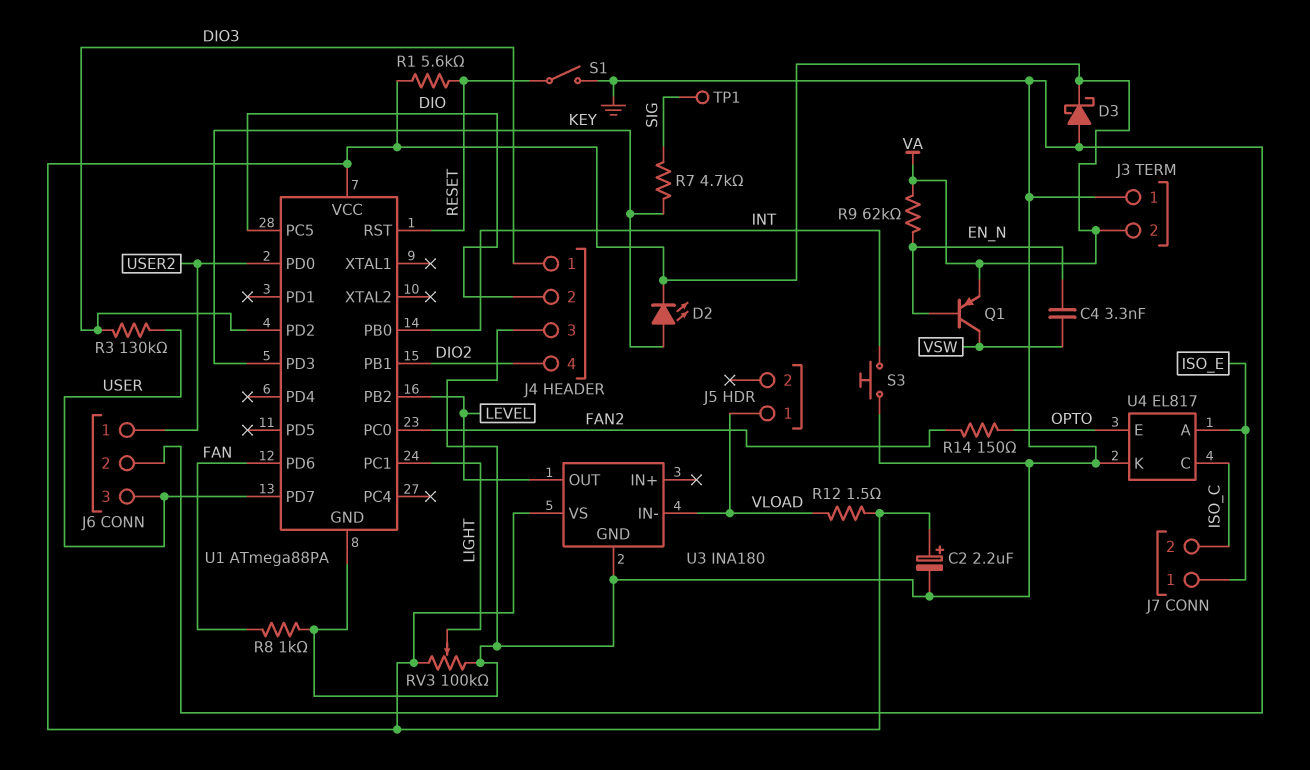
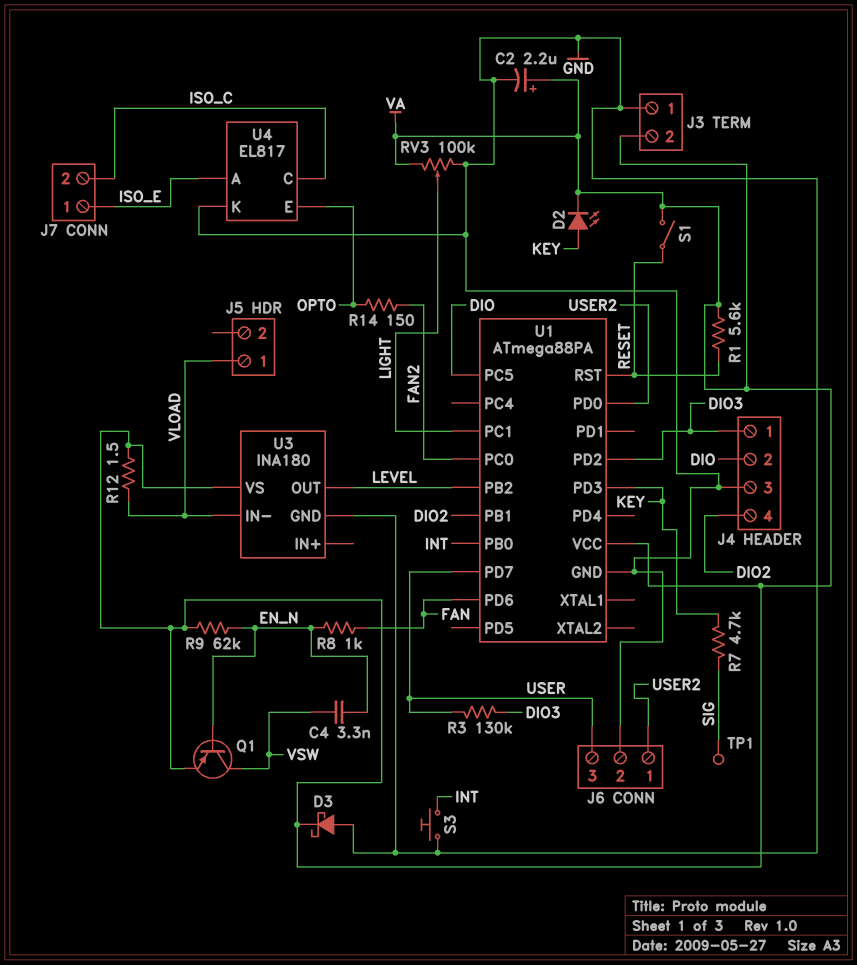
R8: 1k (FAN, GND) -> 1k (EN_N, FAN)
S1: switch (GND, RESET) -> switch (RESET, VA)

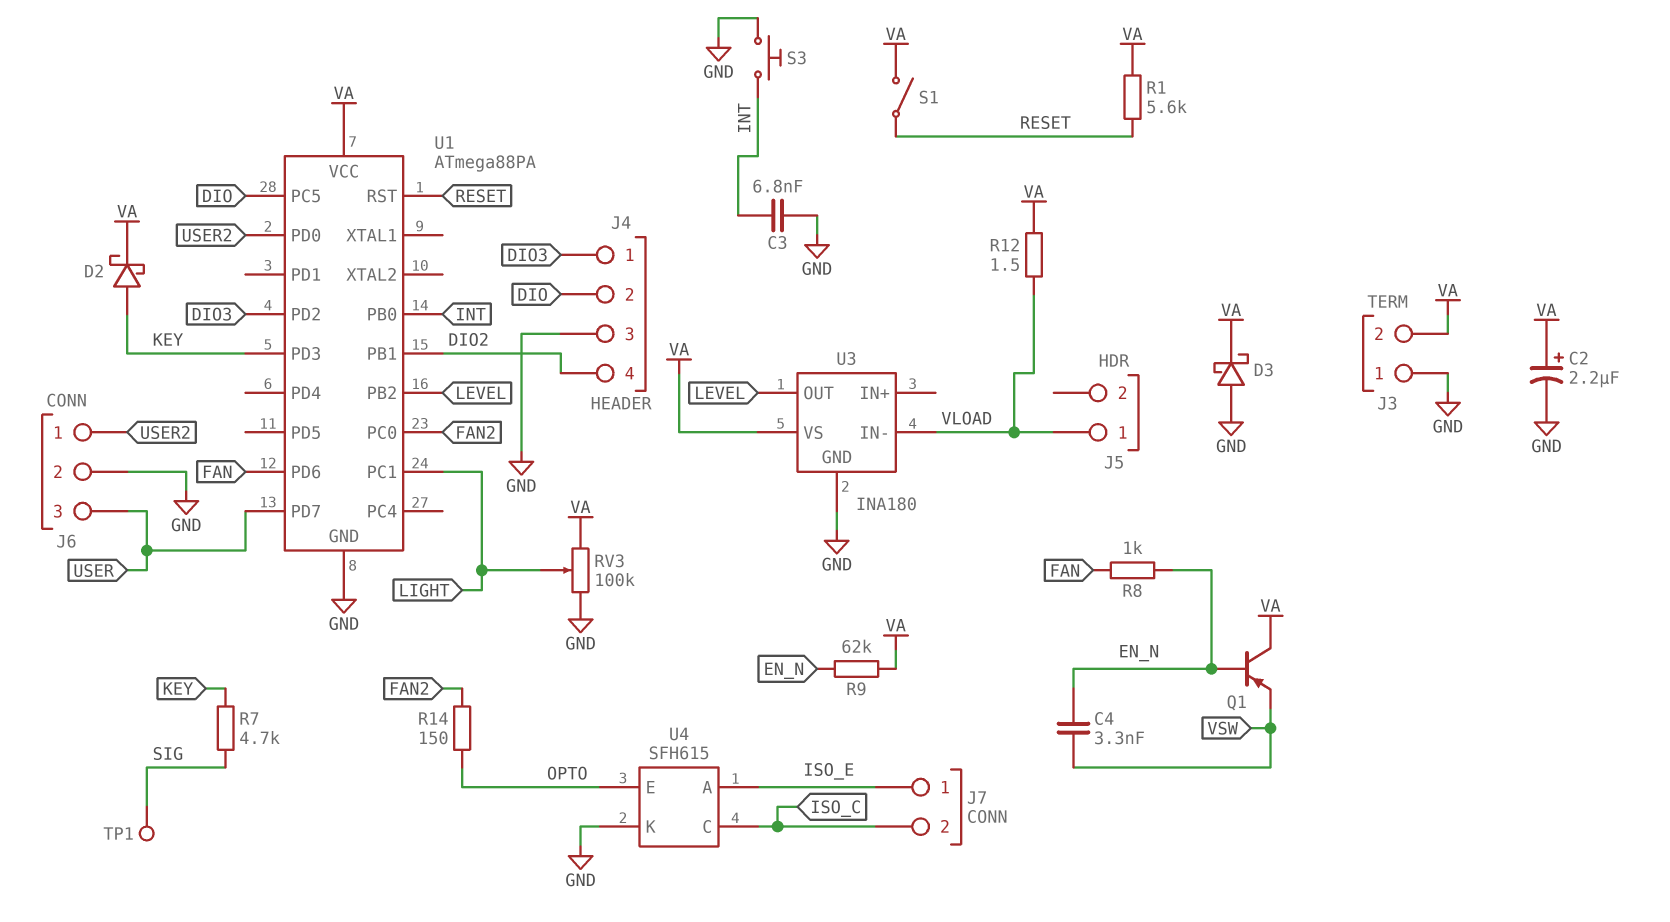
C3: none -> 6.8nF (GND, INT)
D2: LED (A KEY, K VA) -> schottky (A KEY, K VA)
Q1: PNP (B EN_N, C VSW, E VA) -> PNP (B EN_N, C VA, E VSW)
R3: 130k (DIO3, USER) -> none
U4: EL817 -> SFH615

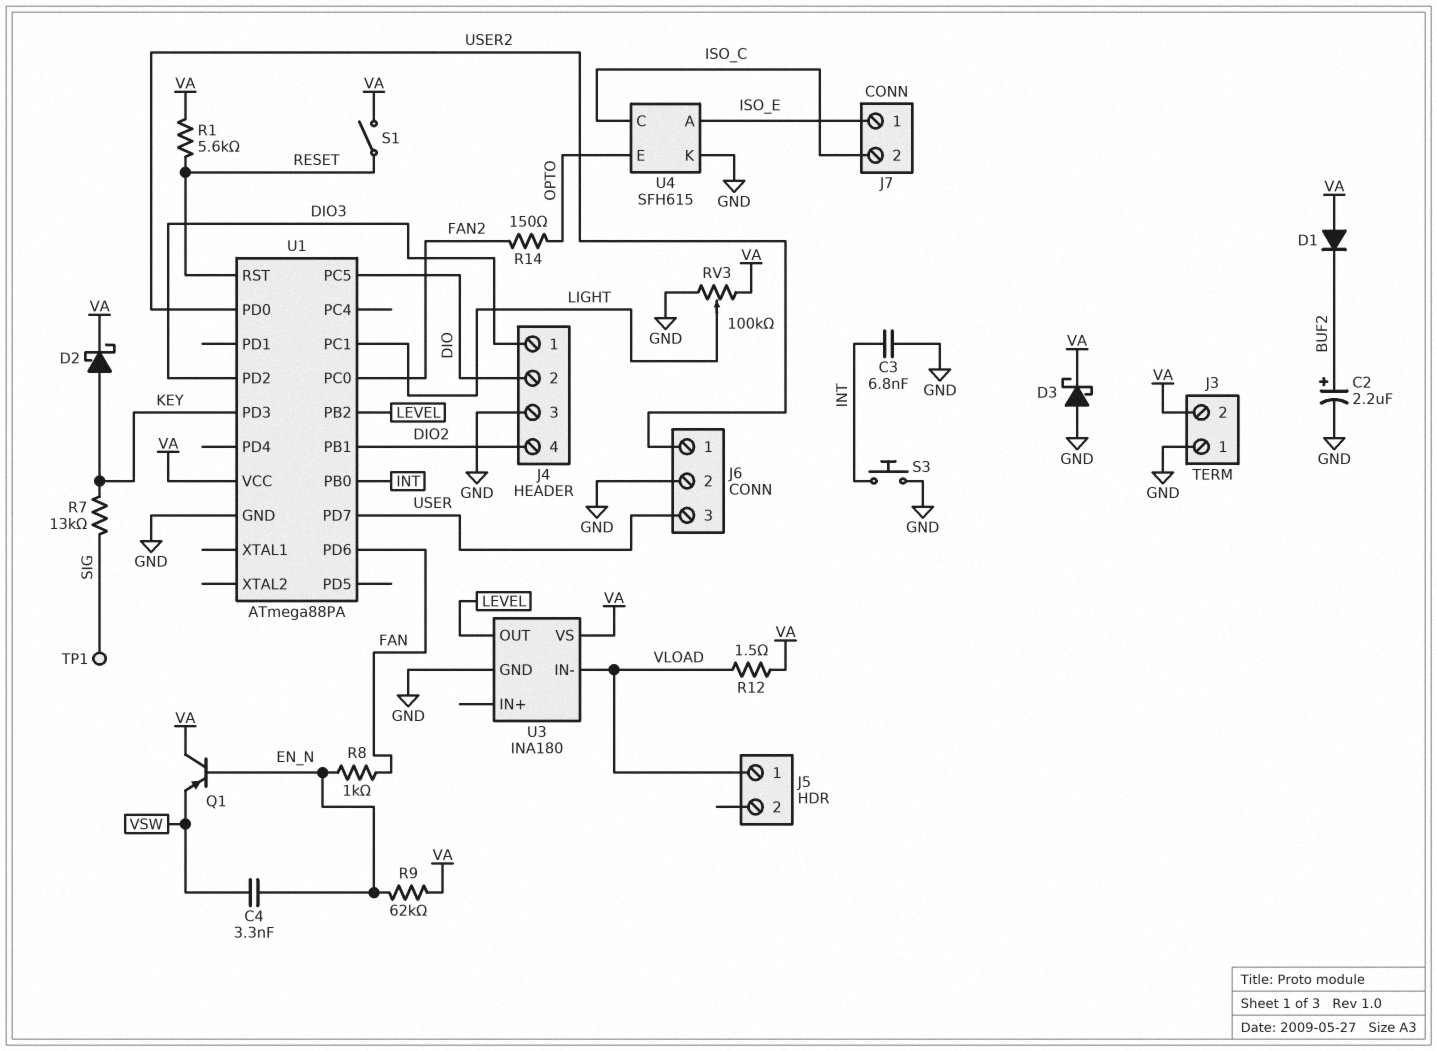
C2: 2.2uF (plus VA, minus GND) -> 2.2uF (plus BUF2, minus GND)
D1: none -> diode (A VA, K BUF2)
R7: 4.7k (KEY, SIG) -> 13k (KEY, SIG)

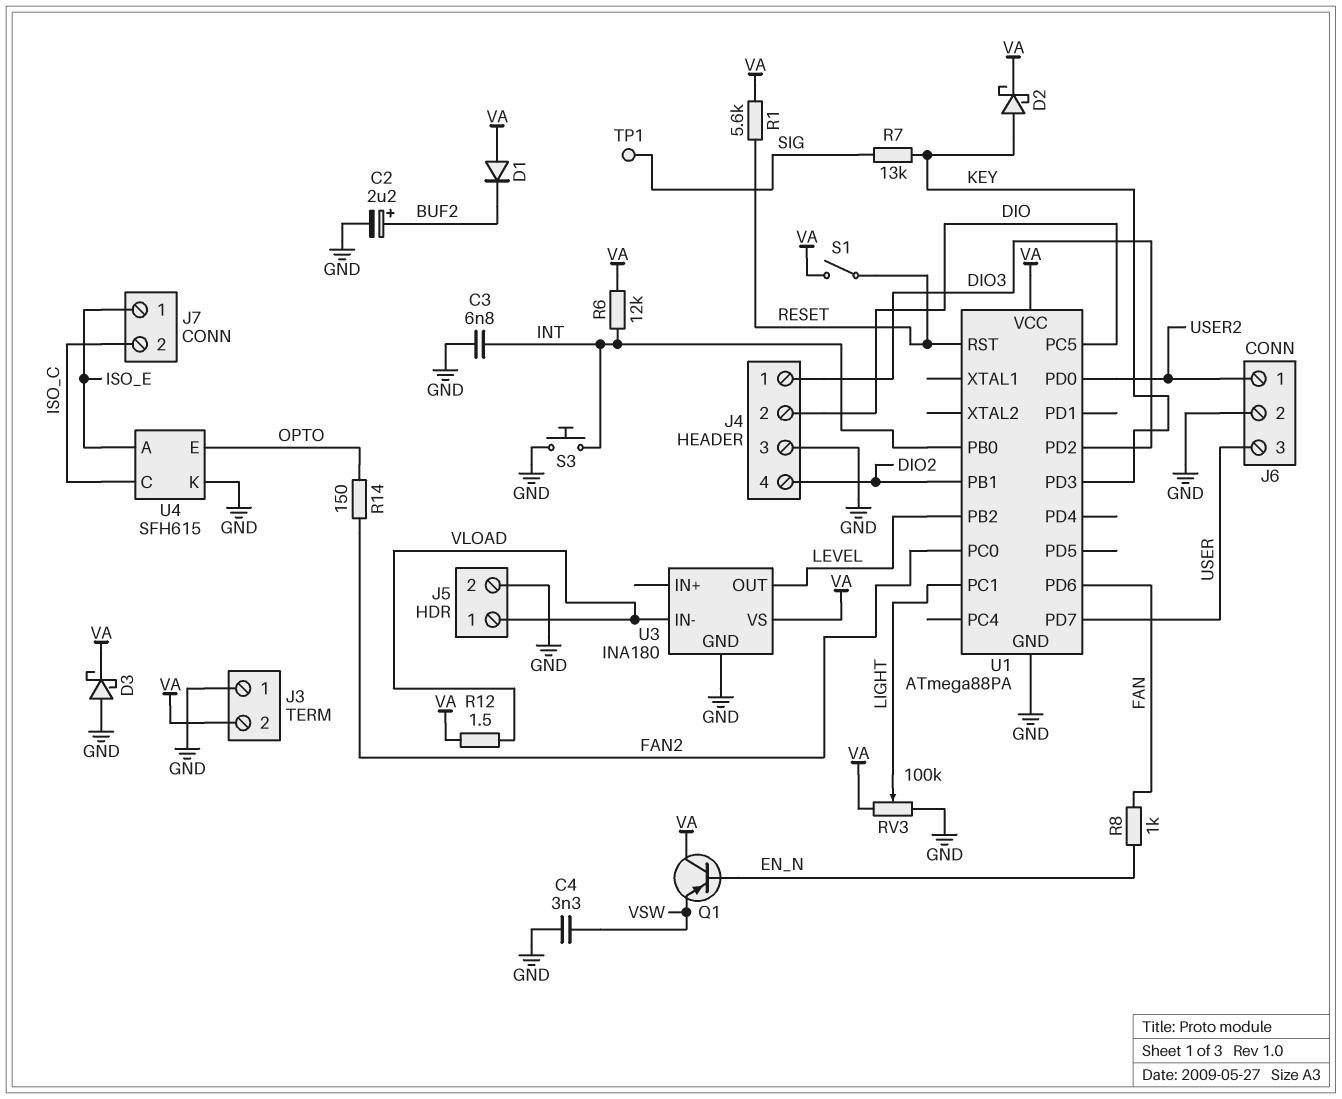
C4: 3.3nF (EN_N, VSW) -> 3.3nF (GND, VSW)
J5 pin 2: none -> GND
R6: none -> 12k (INT, VA)
R9: 62k (EN_N, VA) -> none

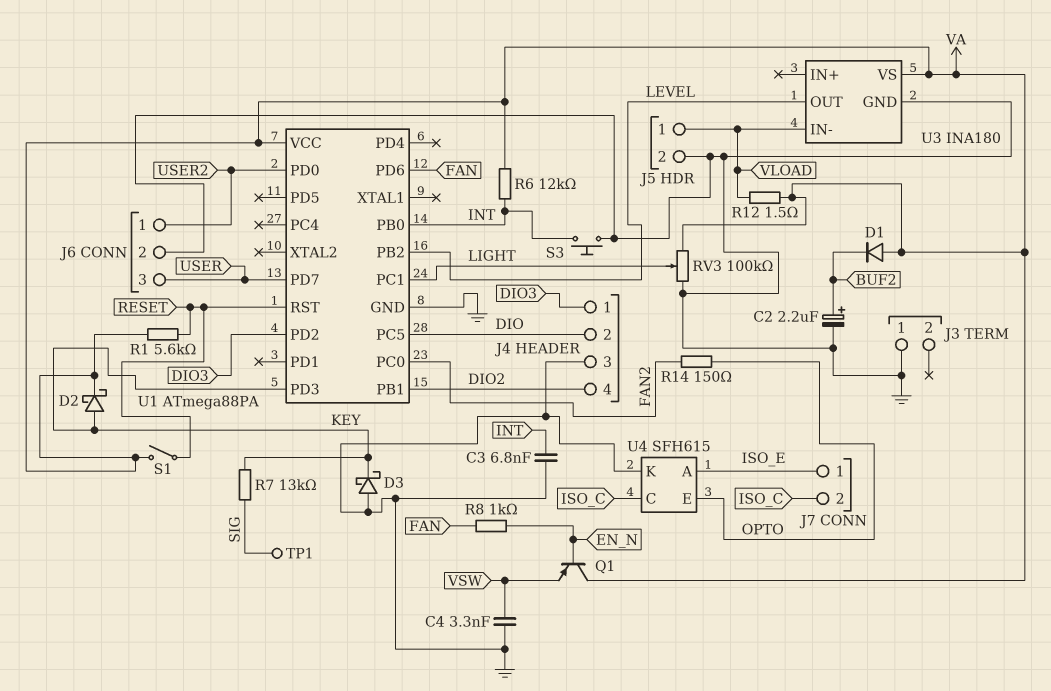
D3: schottky (A GND, K VA) -> schottky (A GND, K KEY)
J3 pin 2: VA -> none

